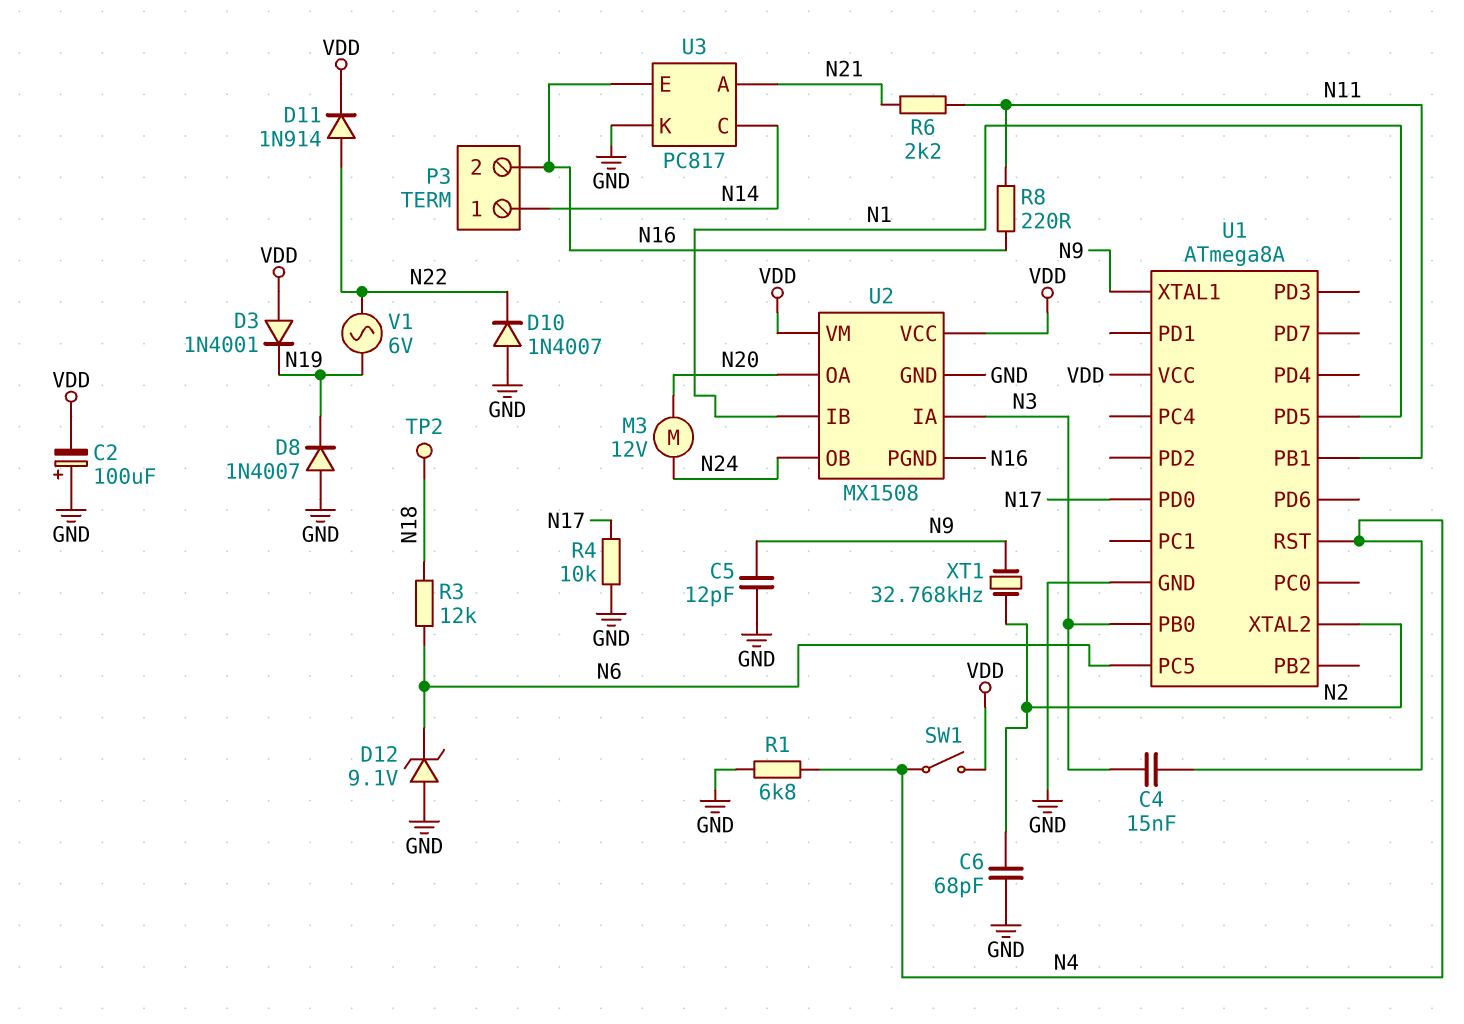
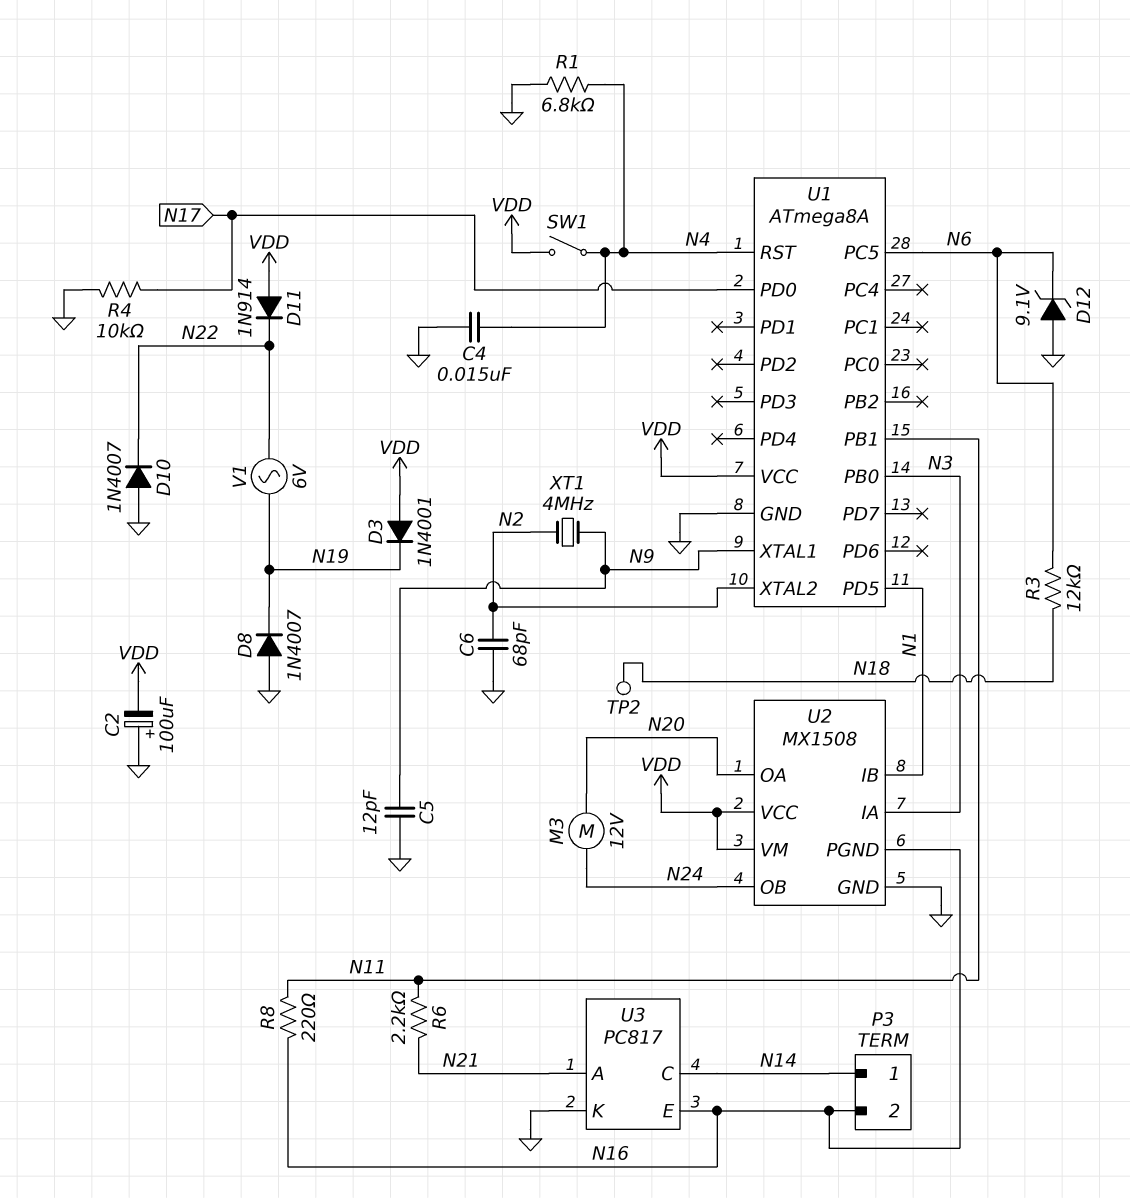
C4: 15nF (N3, N4) -> 15nF (GND, N4)
D11: diode 1N914 (A N22, K VDD) -> diode 1N914 (A VDD, K N22)
XT1: 32.768kHz (N2, N9) -> 4MHz (N2, N9)

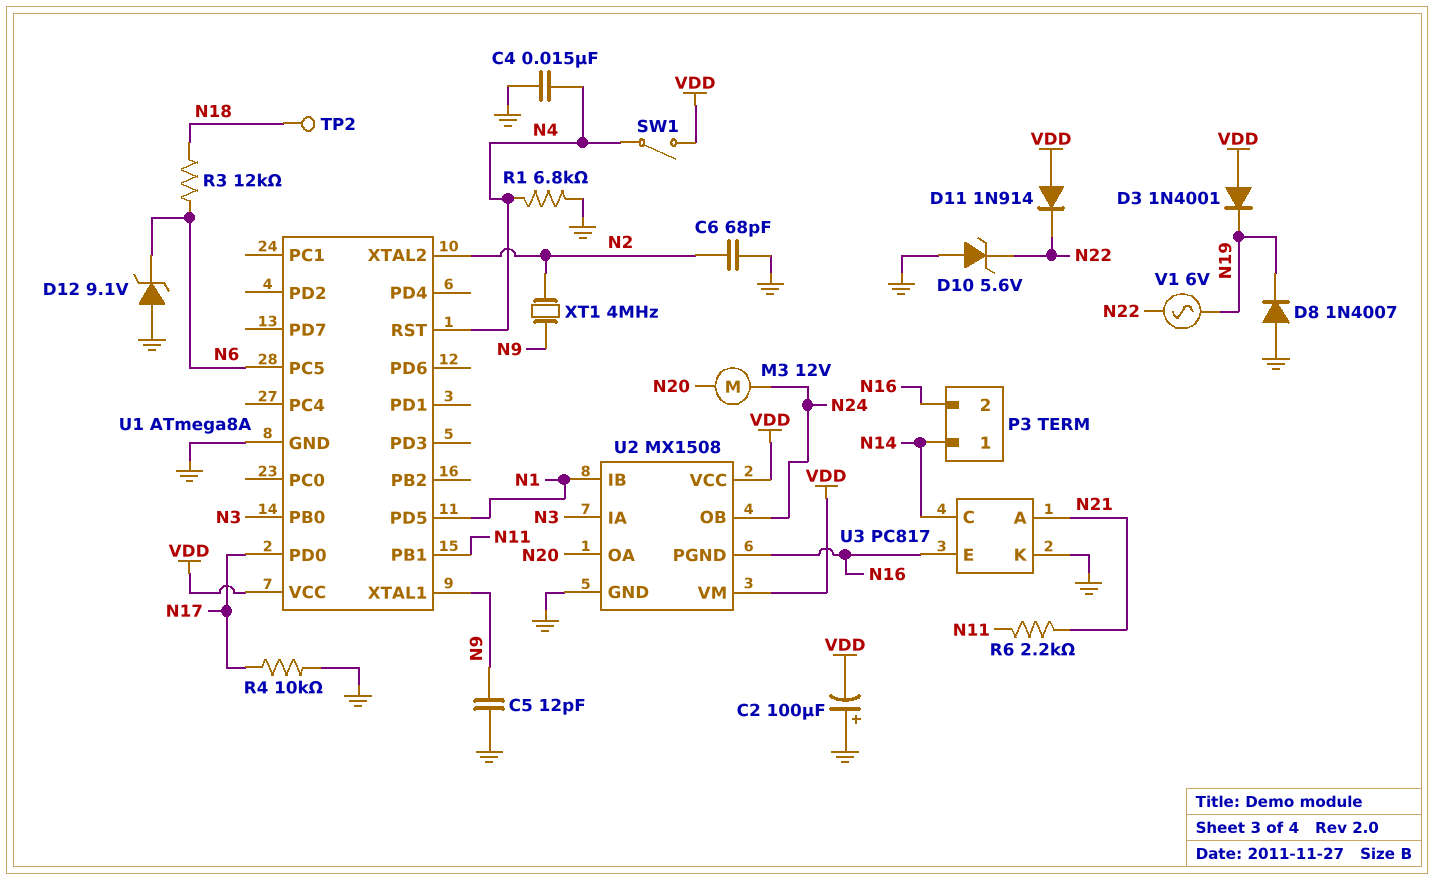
D10: diode 1N4007 (A GND, K N22) -> zener 5.6V (A GND, K N22)
R8: 220 (N11, N16) -> none

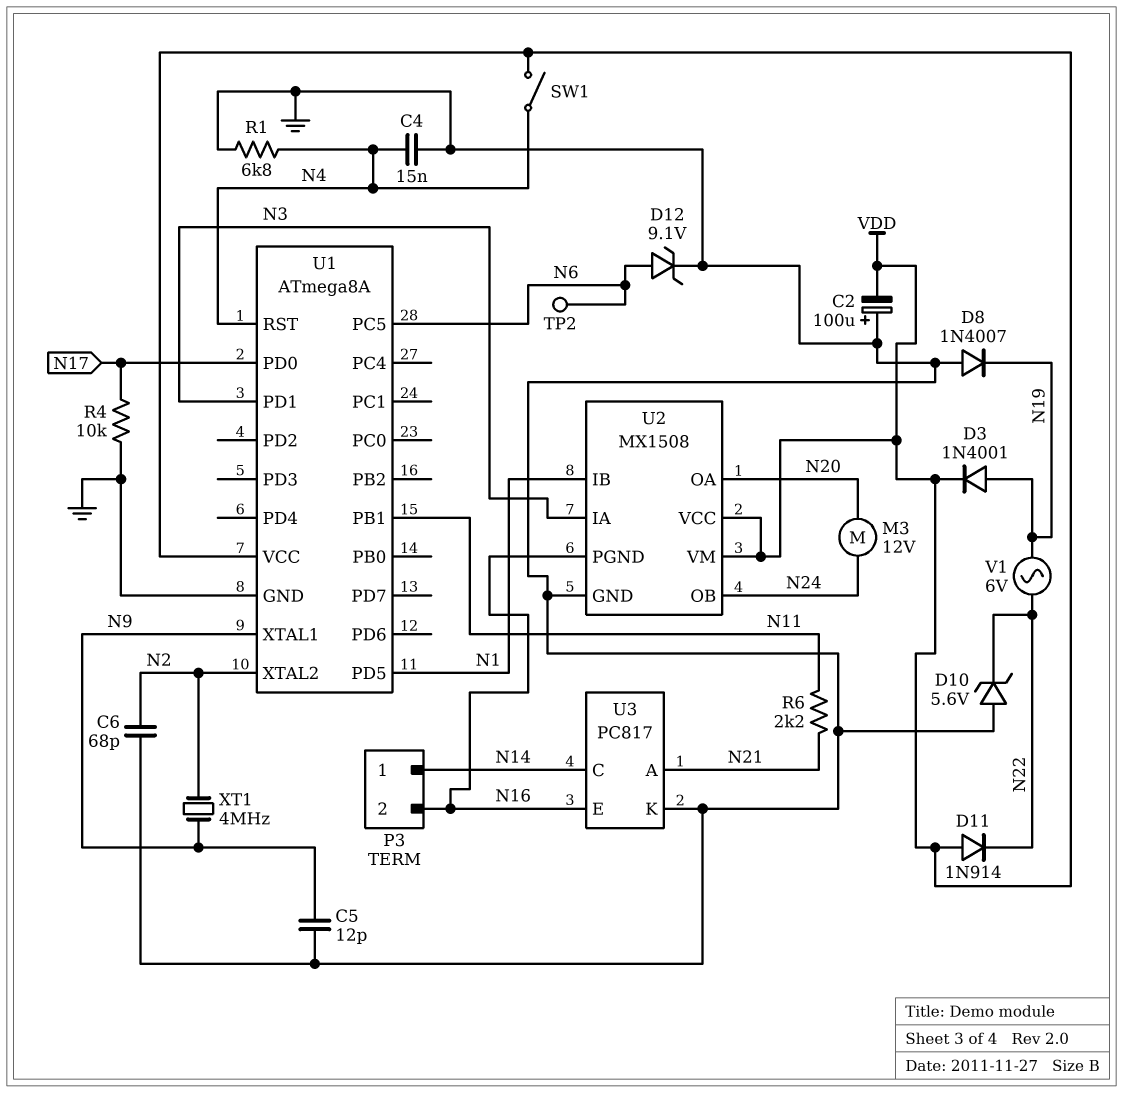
D3: diode 1N4001 (A VDD, K N19) -> diode 1N4001 (A N19, K VDD)
D12: zener 9.1V (A GND, K N6) -> zener 9.1V (A N6, K GND)
R3: 12k (N6, N18) -> none
TP2: test point (N18) -> test point (N6)
U1 pin PB0: N3 -> none
U1 pin PD1: none -> N3

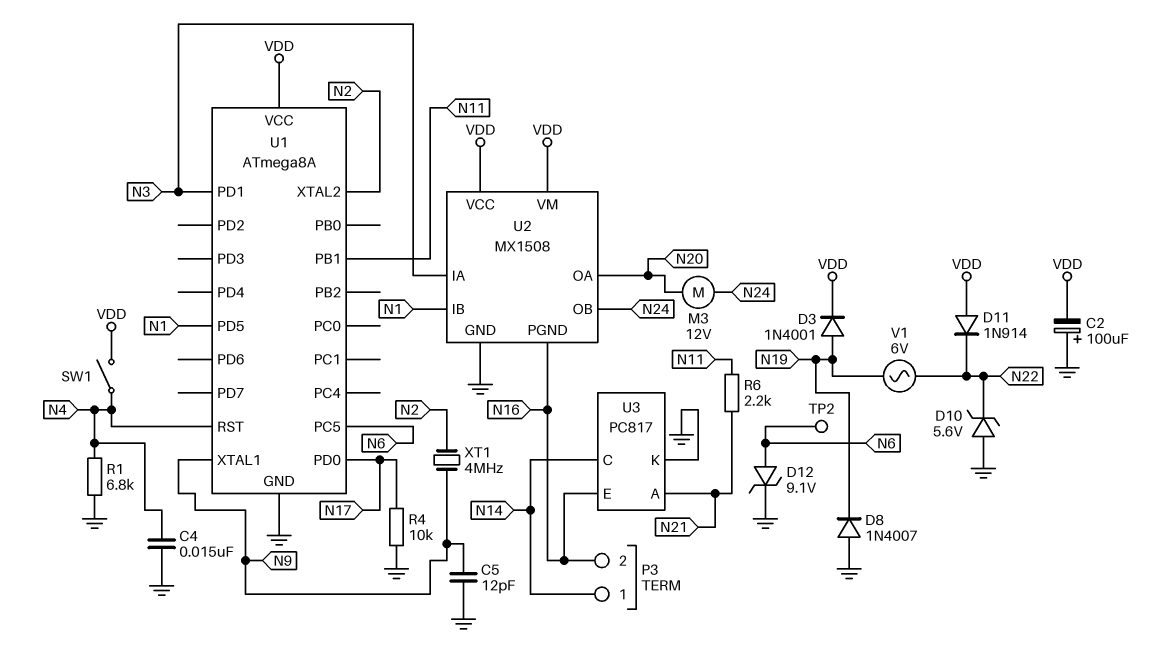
C6: 68pF (GND, N2) -> none

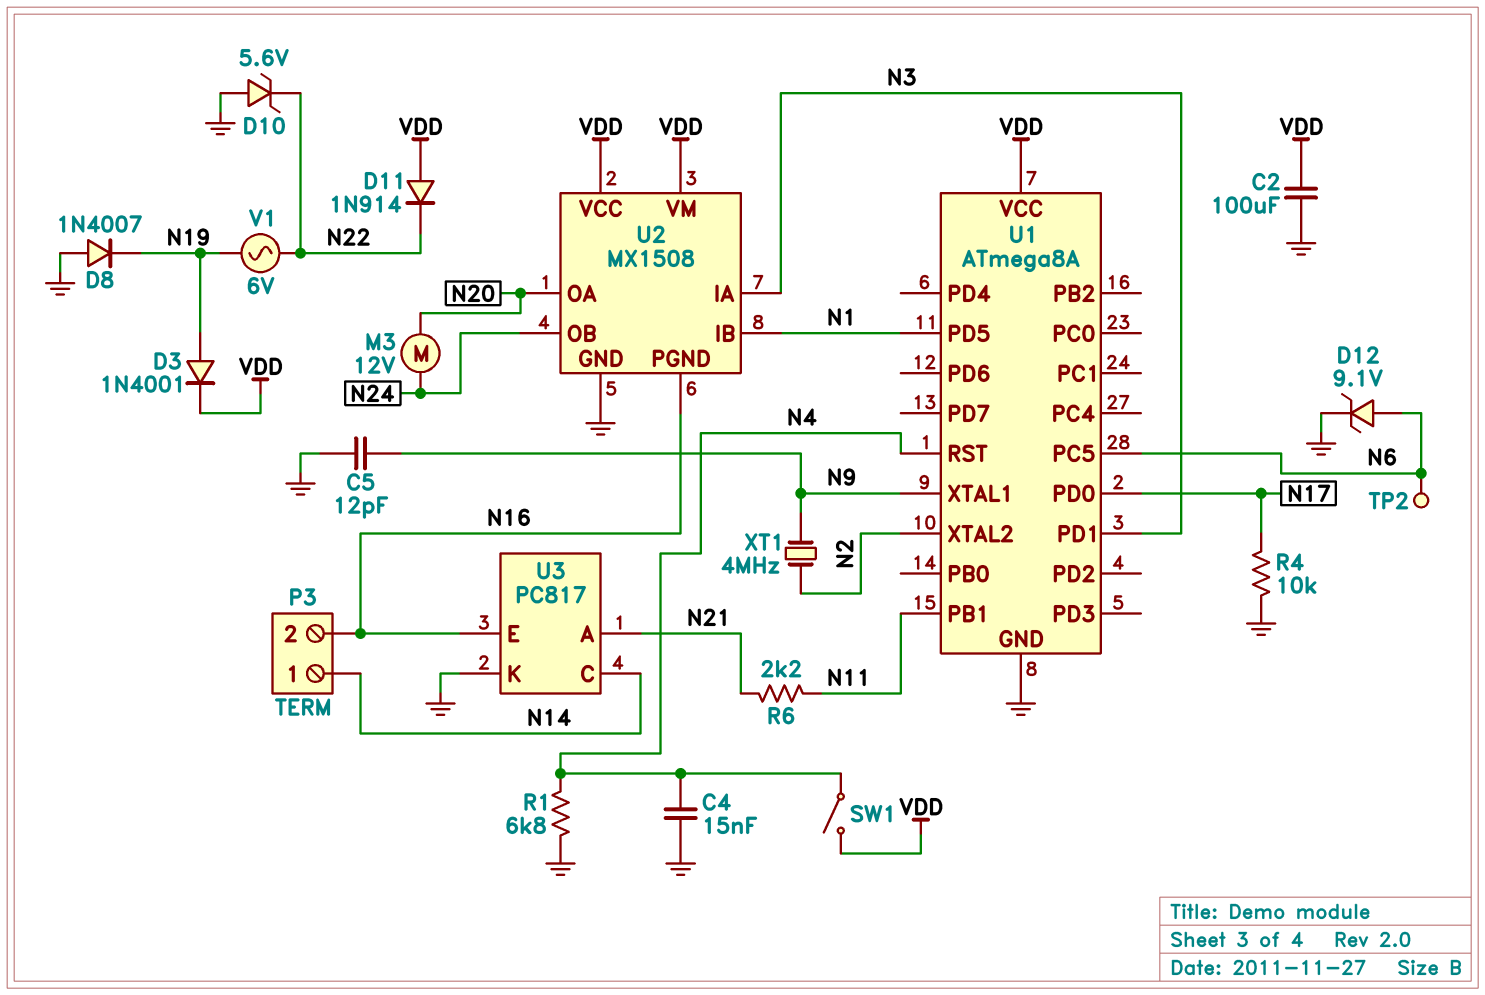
C2: 100uF (plus GND, minus VDD) -> 100uF (GND, VDD)

